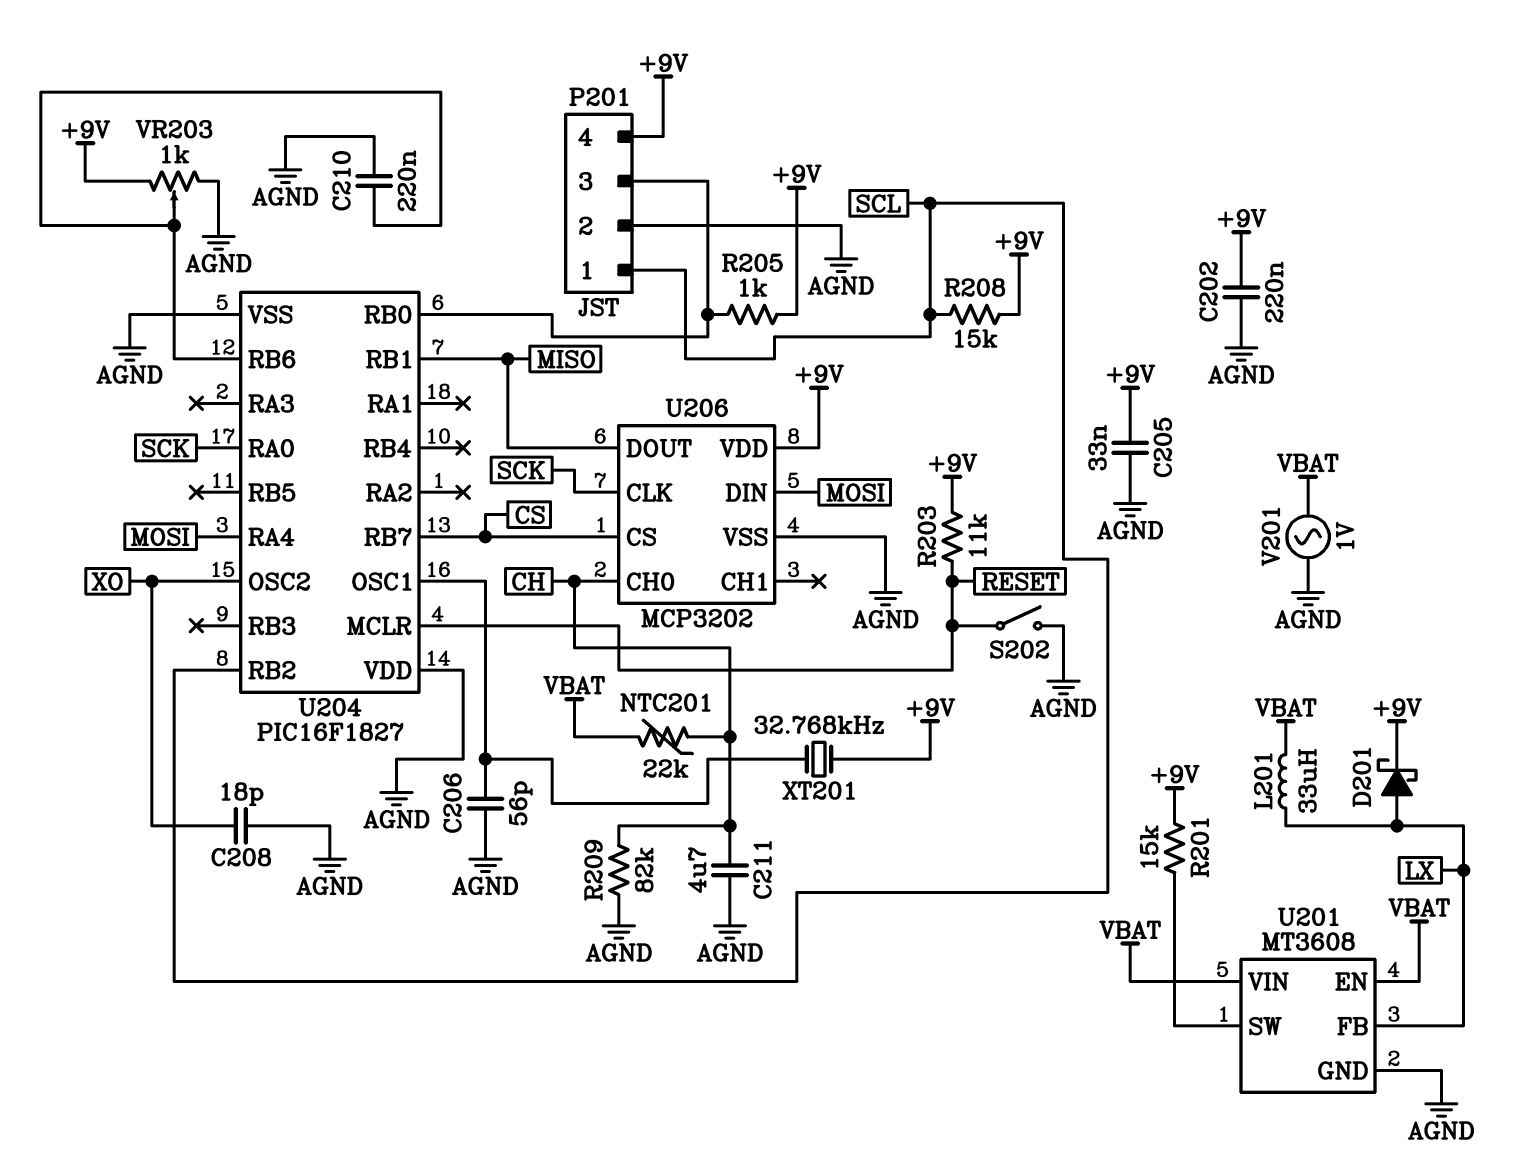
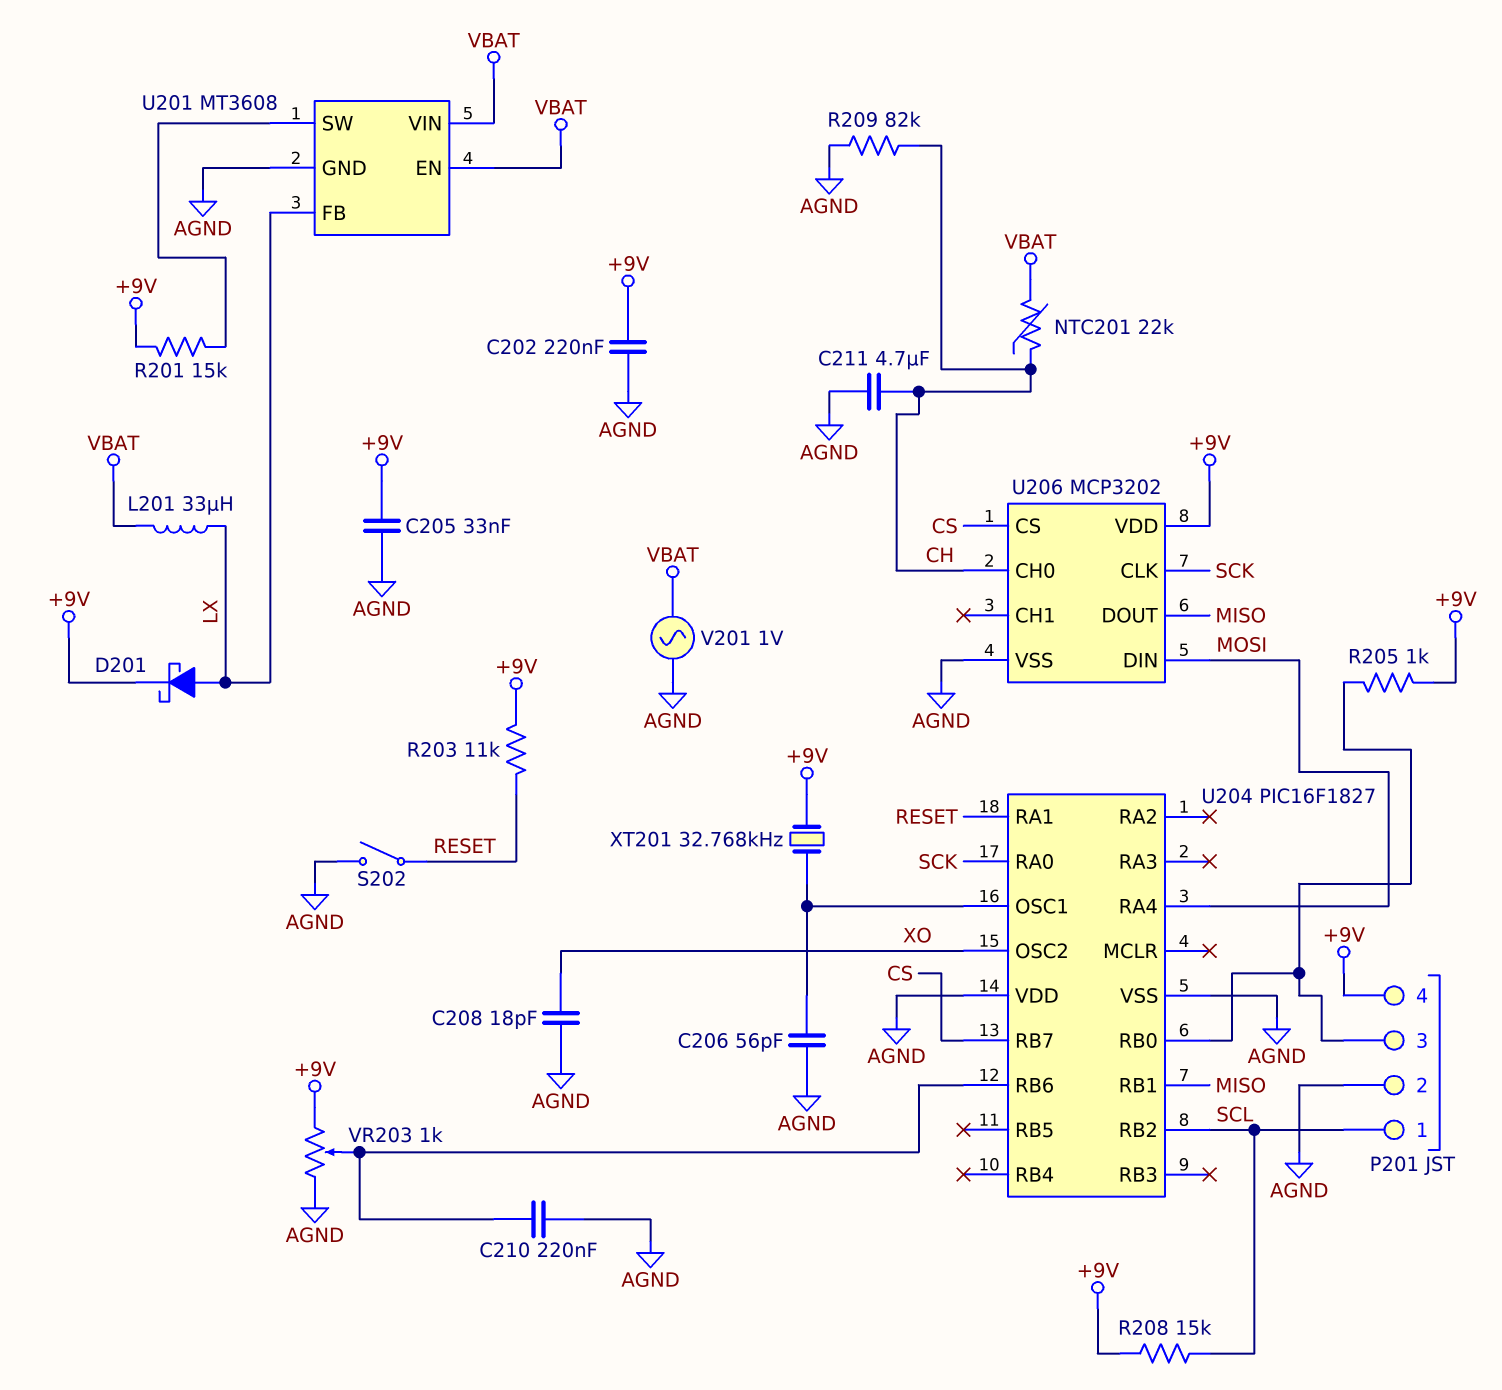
U204 pin MCLR: RESET -> none
U204 pin RA1: none -> RESET

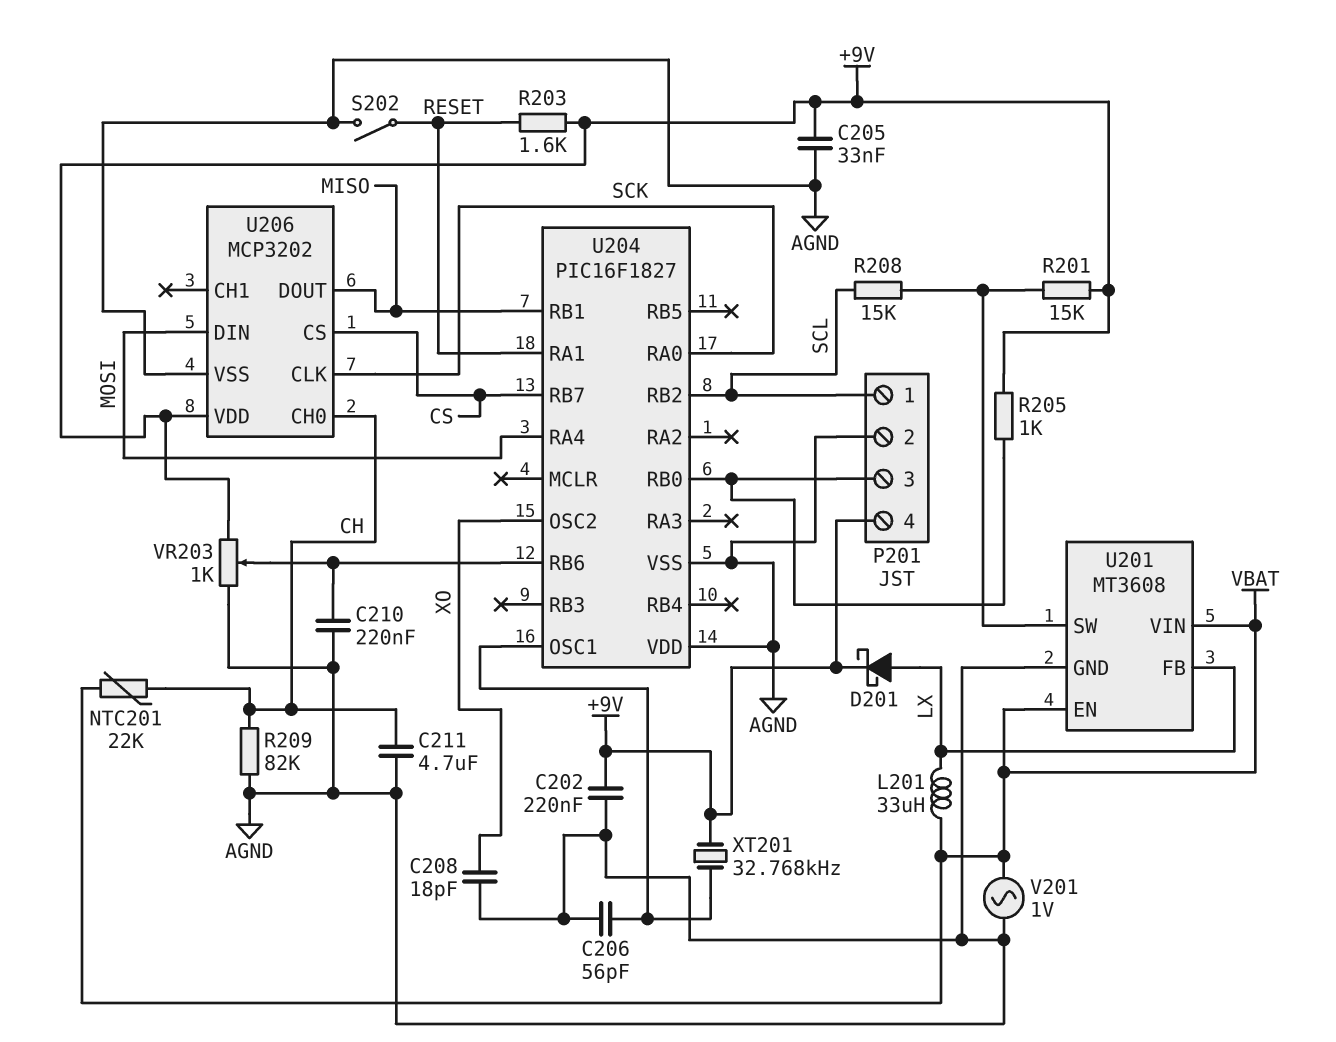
R203: 11k (+9V, RESET) -> 1.6k (+9V, RESET)
R208: 15k (+9V, SCL) -> 15k (SCL, U201/SW)

